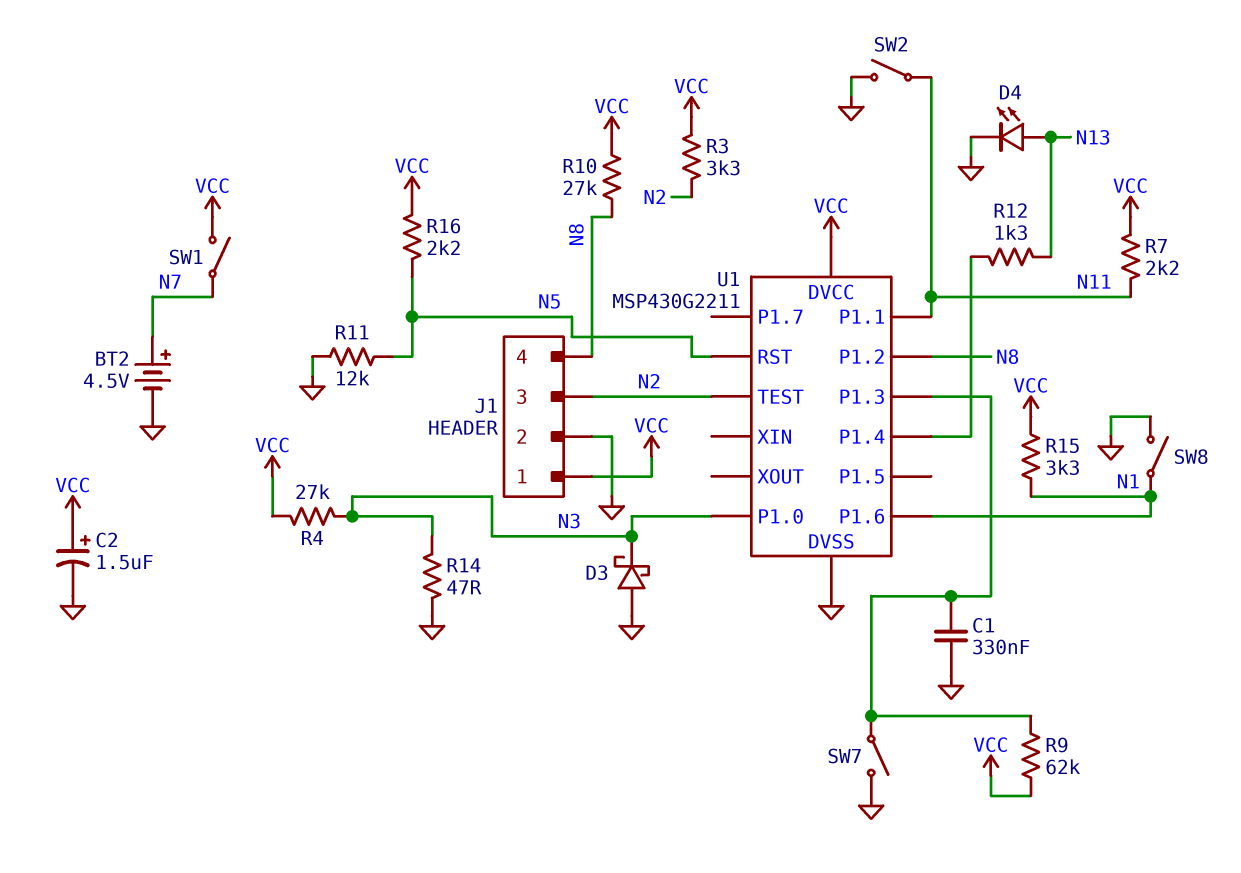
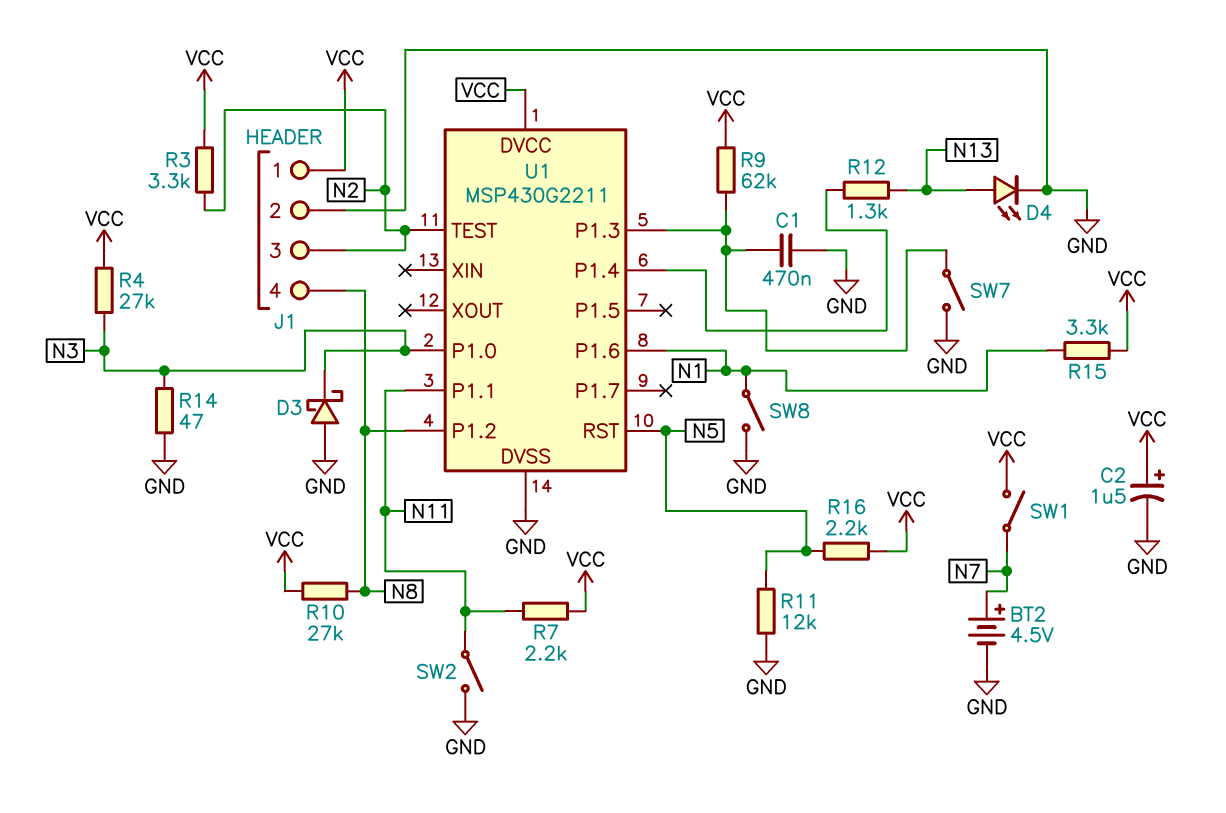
C1: 330nF (GND, U1/P1.3) -> 470nF (GND, U1/P1.3)

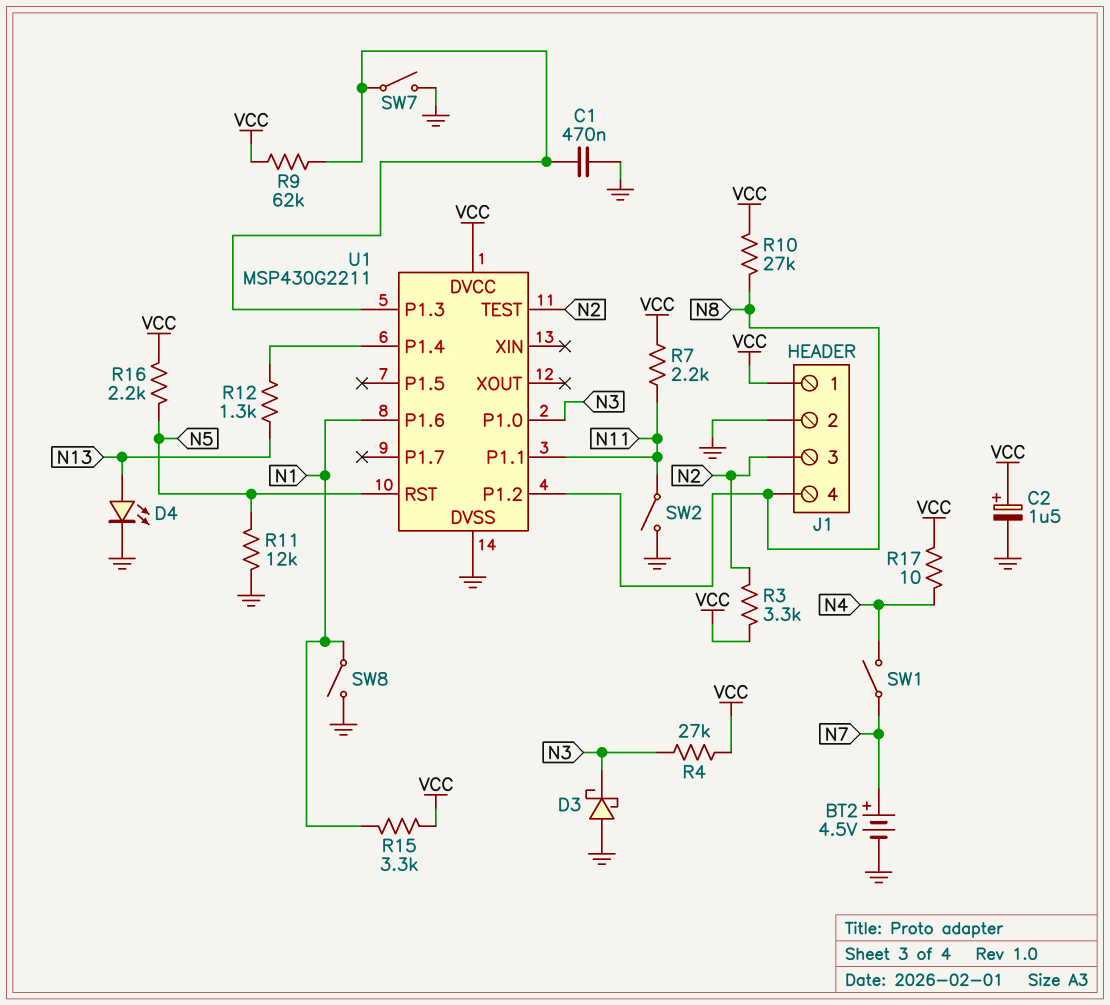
R14: 47 (GND, N3) -> none
R17: none -> 10 (N4, VCC)
SW1: switch (N7, VCC) -> switch (N4, N7)

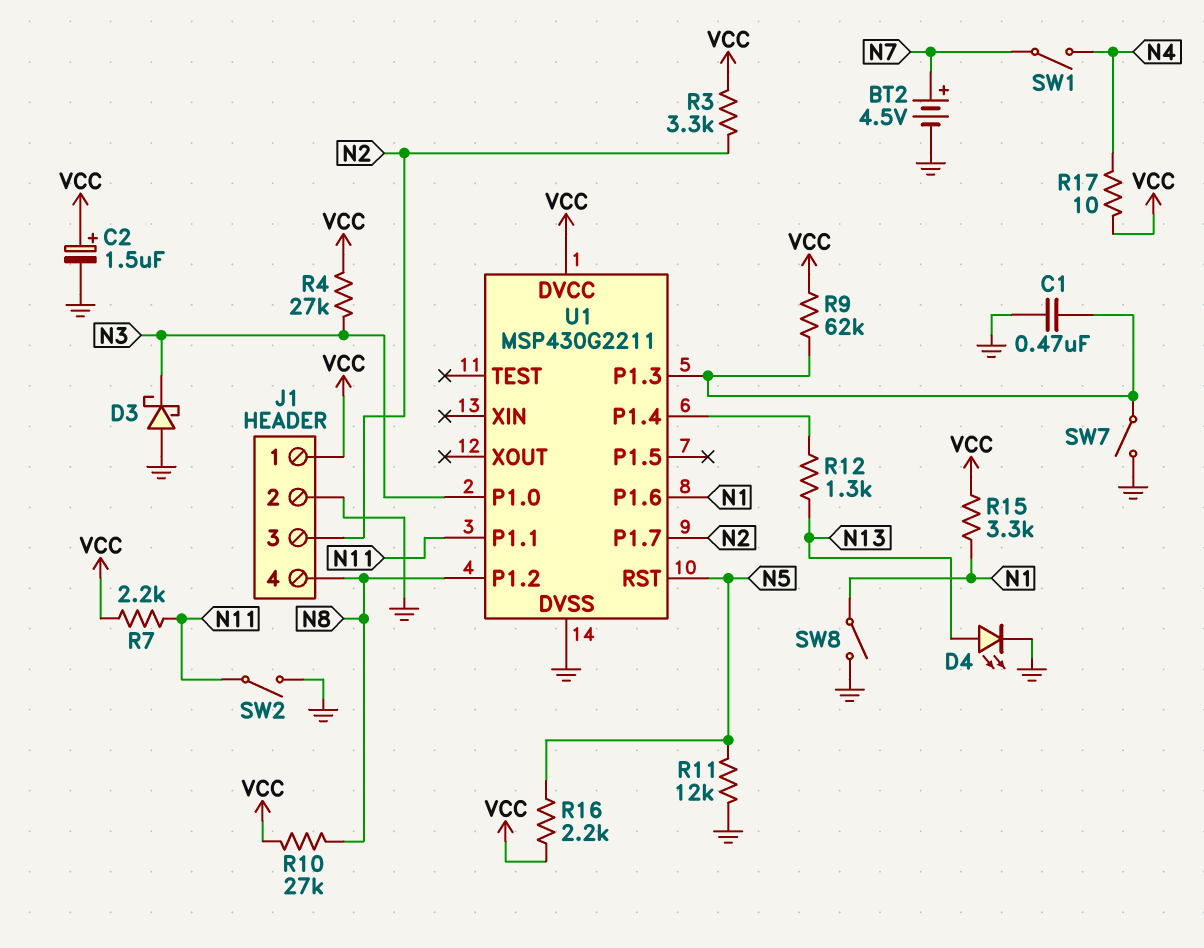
U1 pin P1.7: none -> N2
U1 pin TEST: N2 -> none

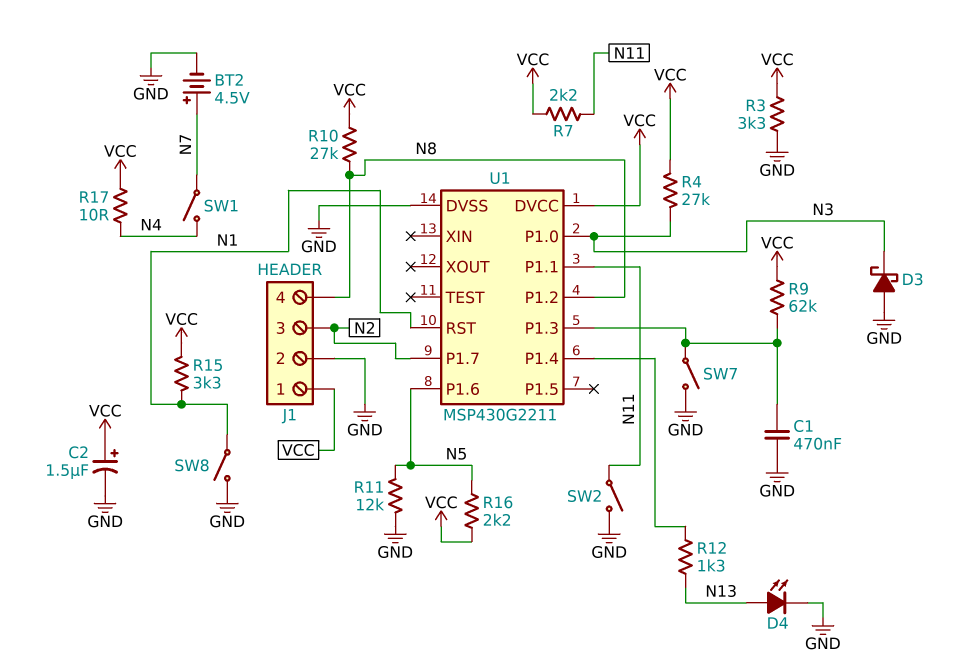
R3: 3.3k (N2, VCC) -> 3.3k (GND, VCC)
U1 pin P1.6: N1 -> N5
U1 pin RST: N5 -> N1

